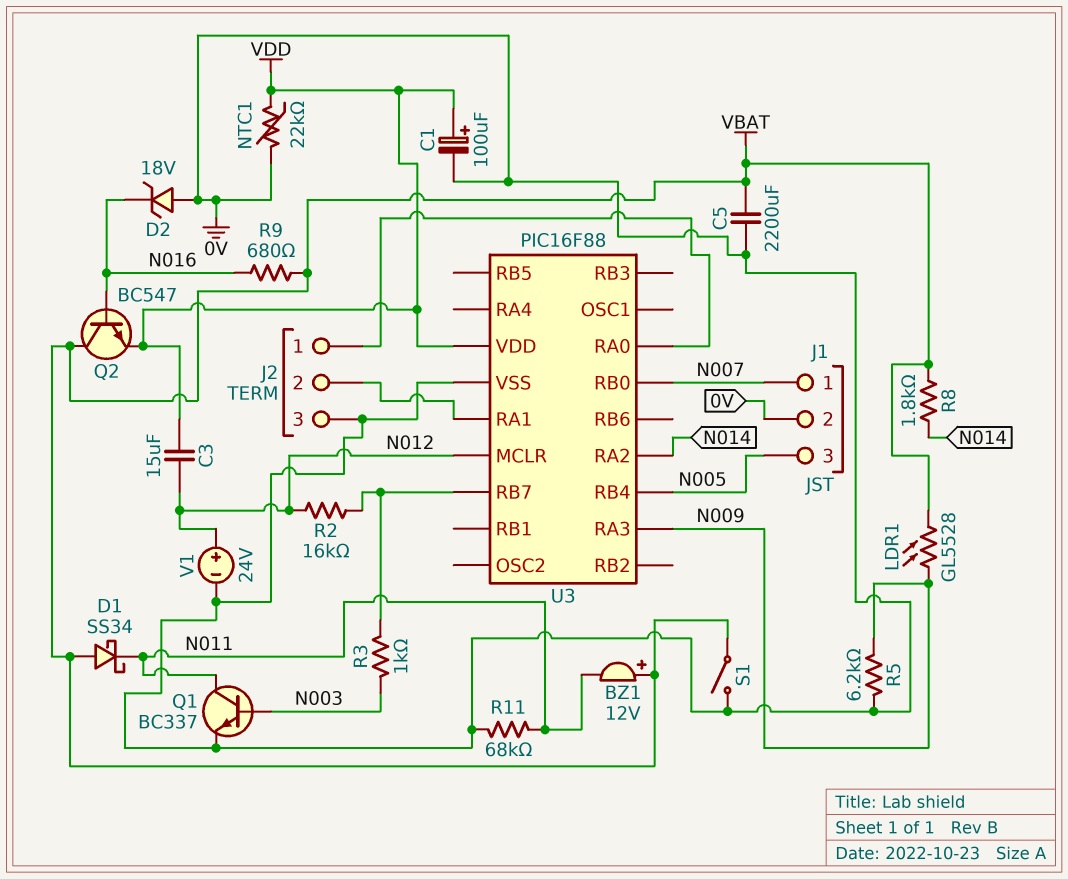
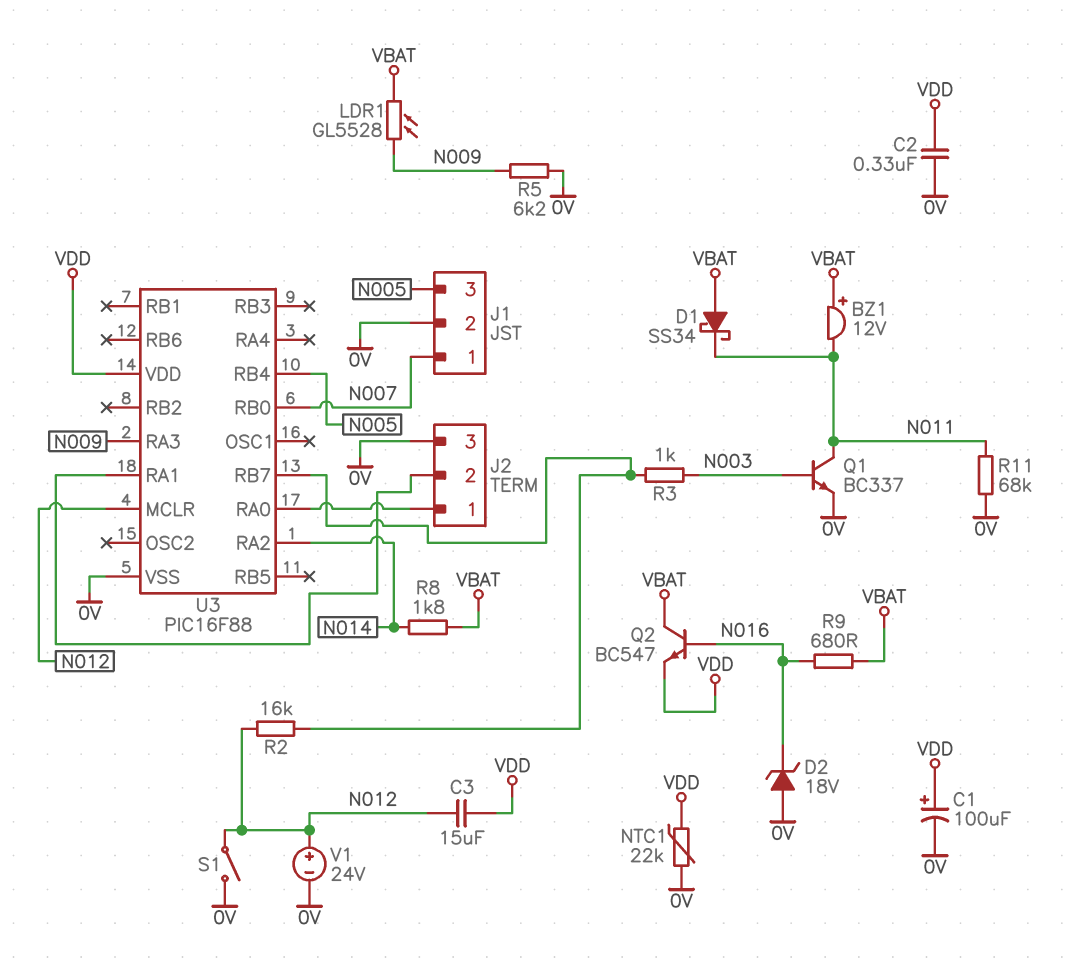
C2: none -> 330nF (0V, VDD)
C5: 2200uF (0V, VBAT) -> none
S1: switch (0V, VBAT) -> switch (0V, N012)

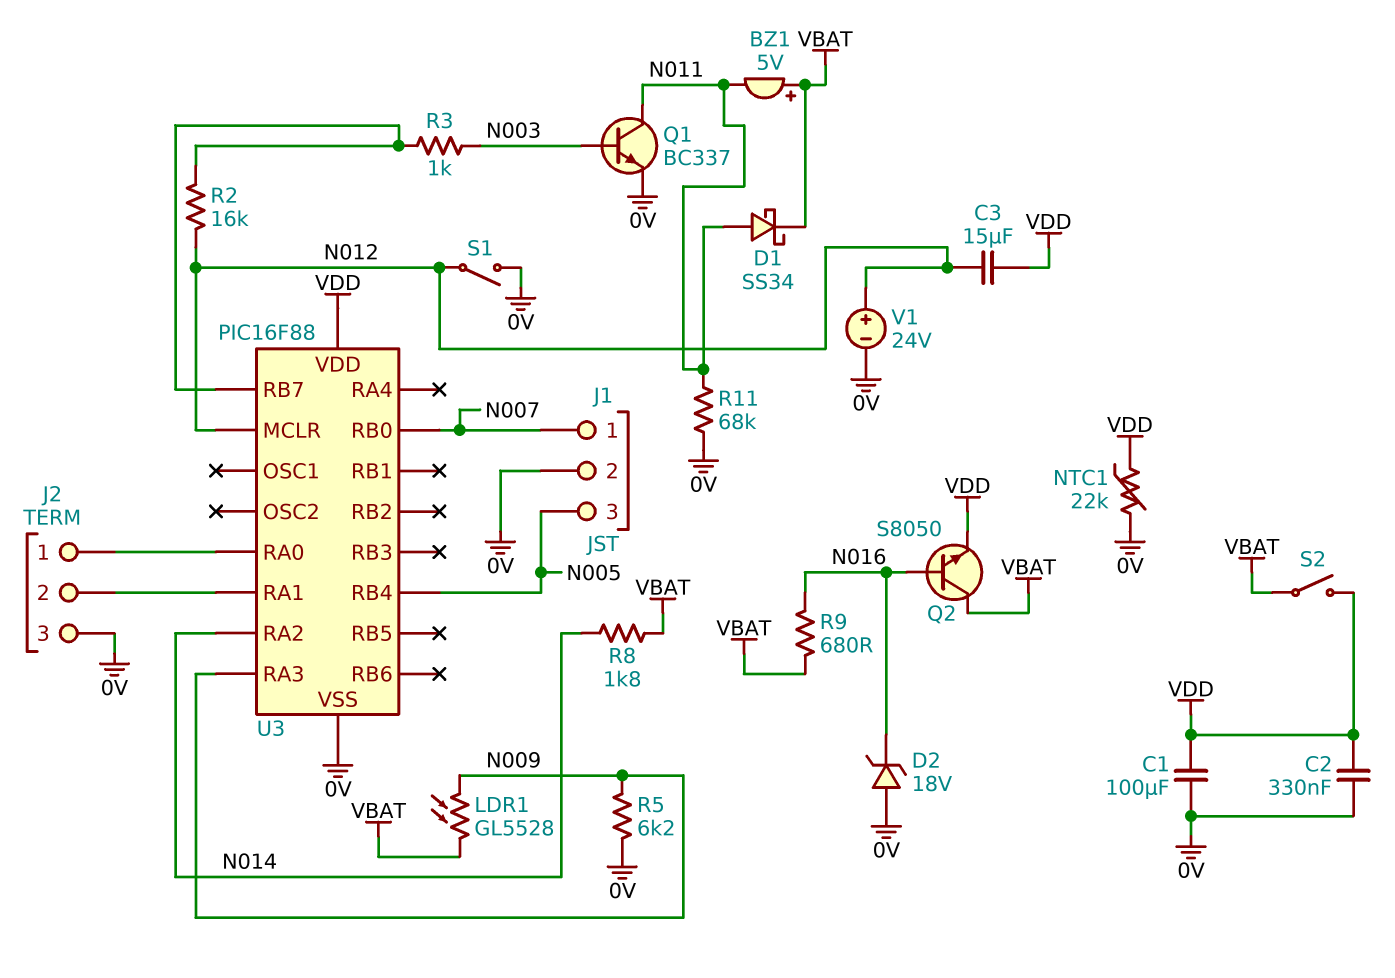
BZ1: buzzer 12V (plus VBAT, minus N011) -> buzzer 5V (plus VBAT, minus N011)
C1: 100uF (plus VDD, minus 0V) -> 100uF (0V, VDD)
D1: schottky SS34 (A VBAT, K N011) -> schottky SS34 (A N011, K VBAT)
Q2: NPN BC547 (B N016, C VBAT, E VDD) -> NPN S8050 (B N016, C VBAT, E VDD)
S2: none -> switch (VBAT, VDD)

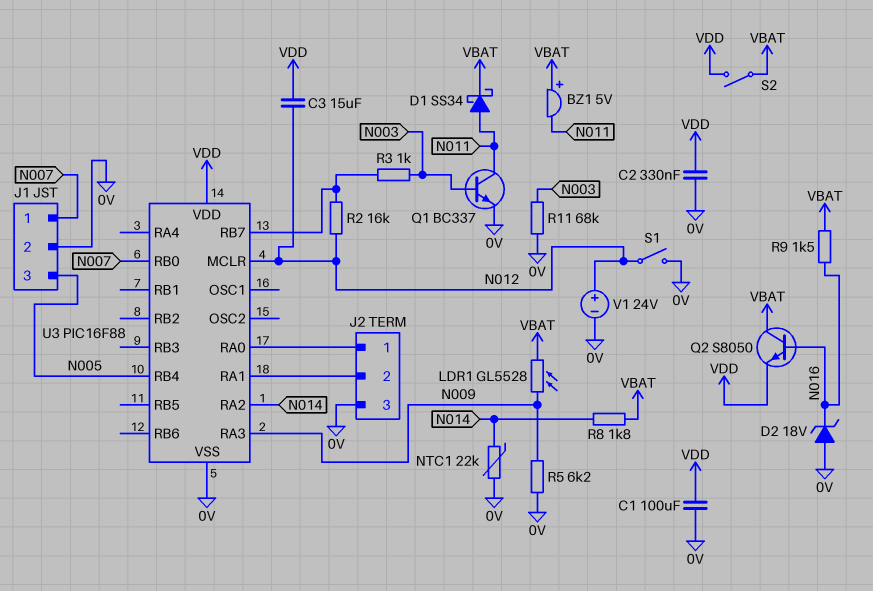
NTC1: 22k (0V, VDD) -> 22k (0V, N014)
R9: 680 (N016, VBAT) -> 1.5k (N016, VBAT)
R11: 68k (0V, N011) -> 68k (0V, N003)

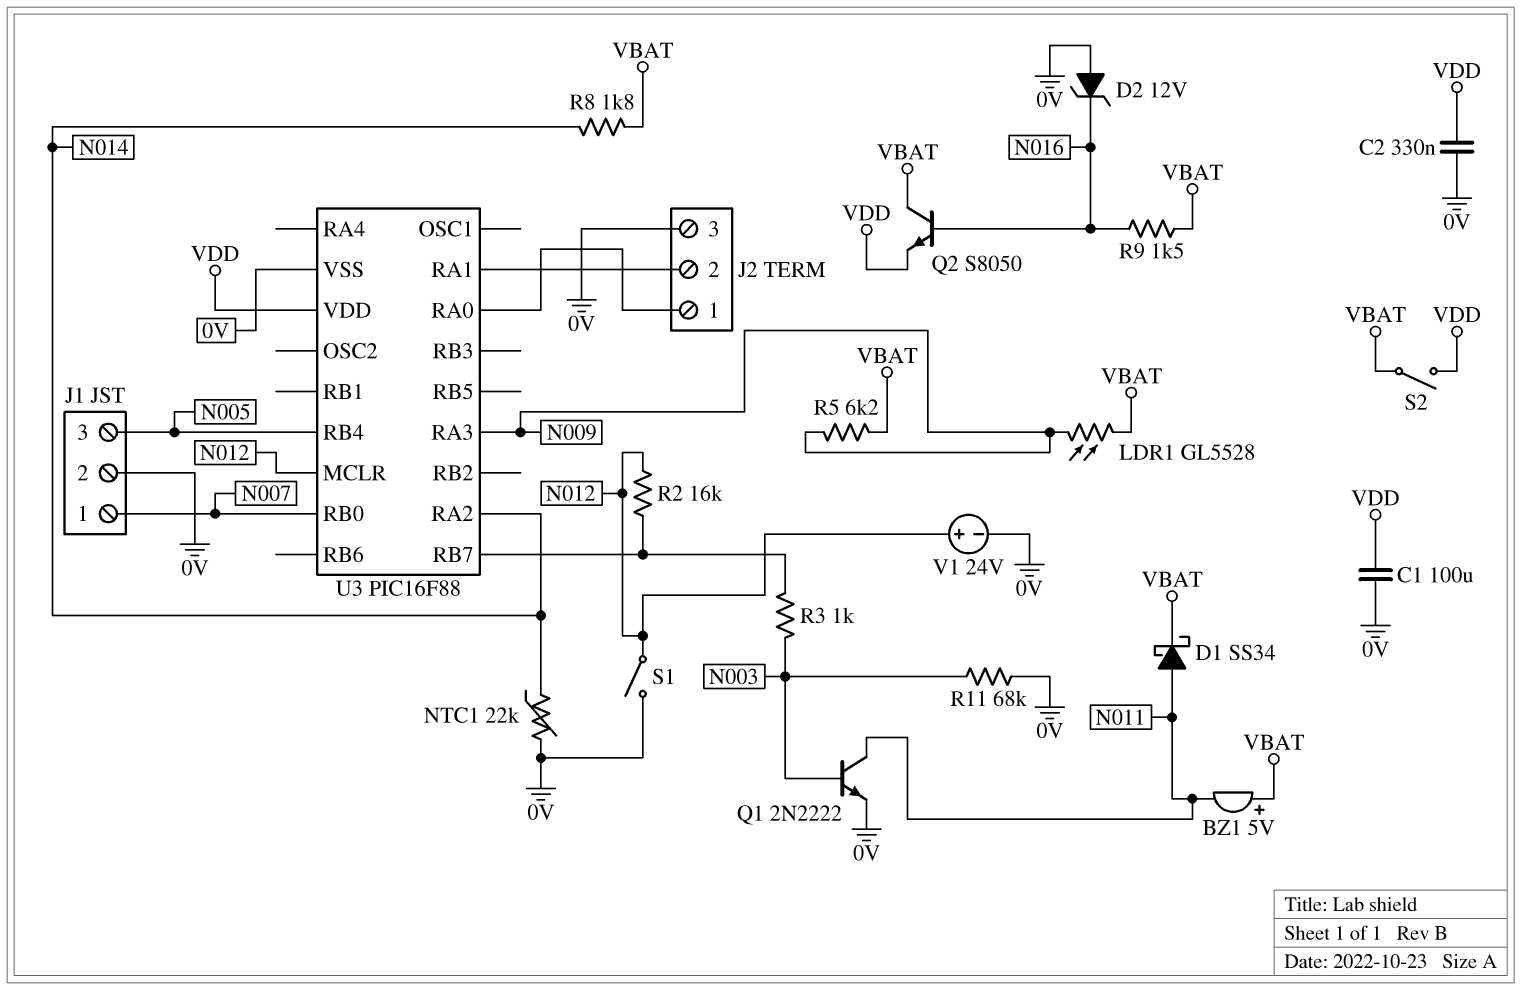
C3: 15uF (N012, VDD) -> none
D2: zener 18V (A 0V, K N016) -> zener 12V (A 0V, K N016)
Q1: NPN BC337 (B N003, C N011, E 0V) -> NPN 2N2222 (B N003, C N011, E 0V)
R5: 6.2k (0V, N009) -> 6.2k (N009, VBAT)

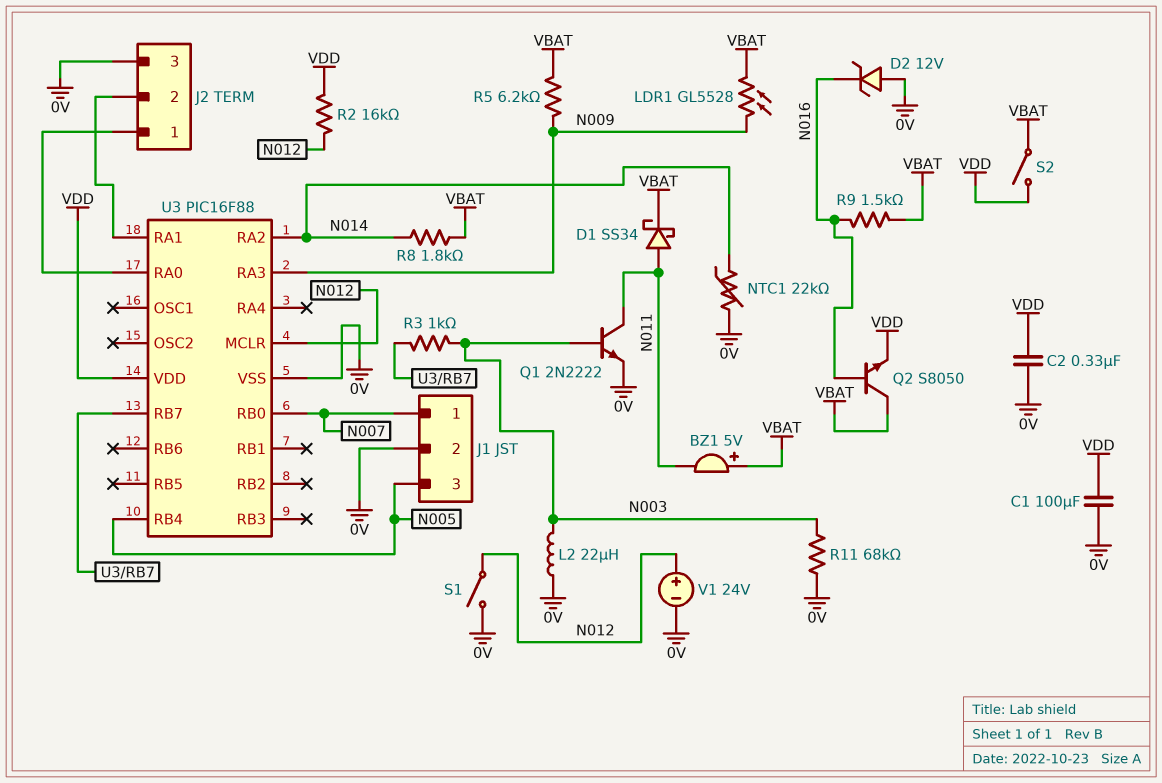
L2: none -> 22uH (0V, N003)
R2: 16k (N012, U3/RB7) -> 16k (N012, VDD)

